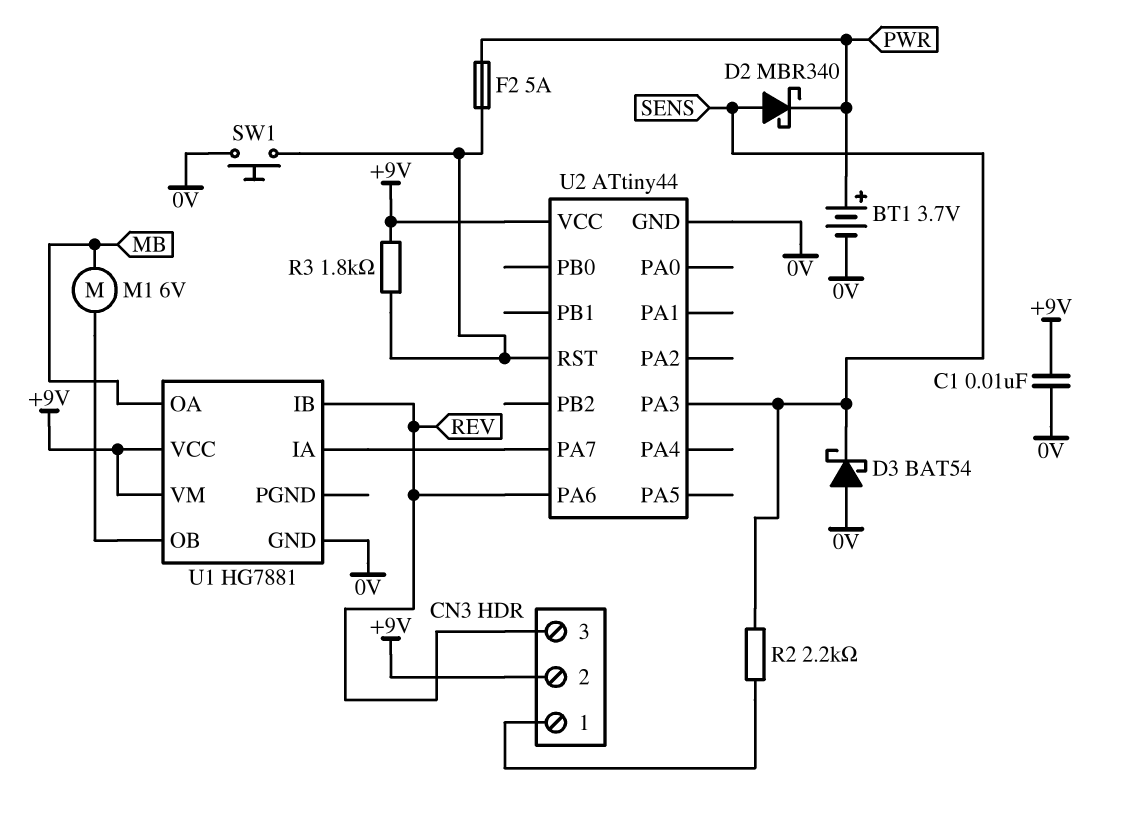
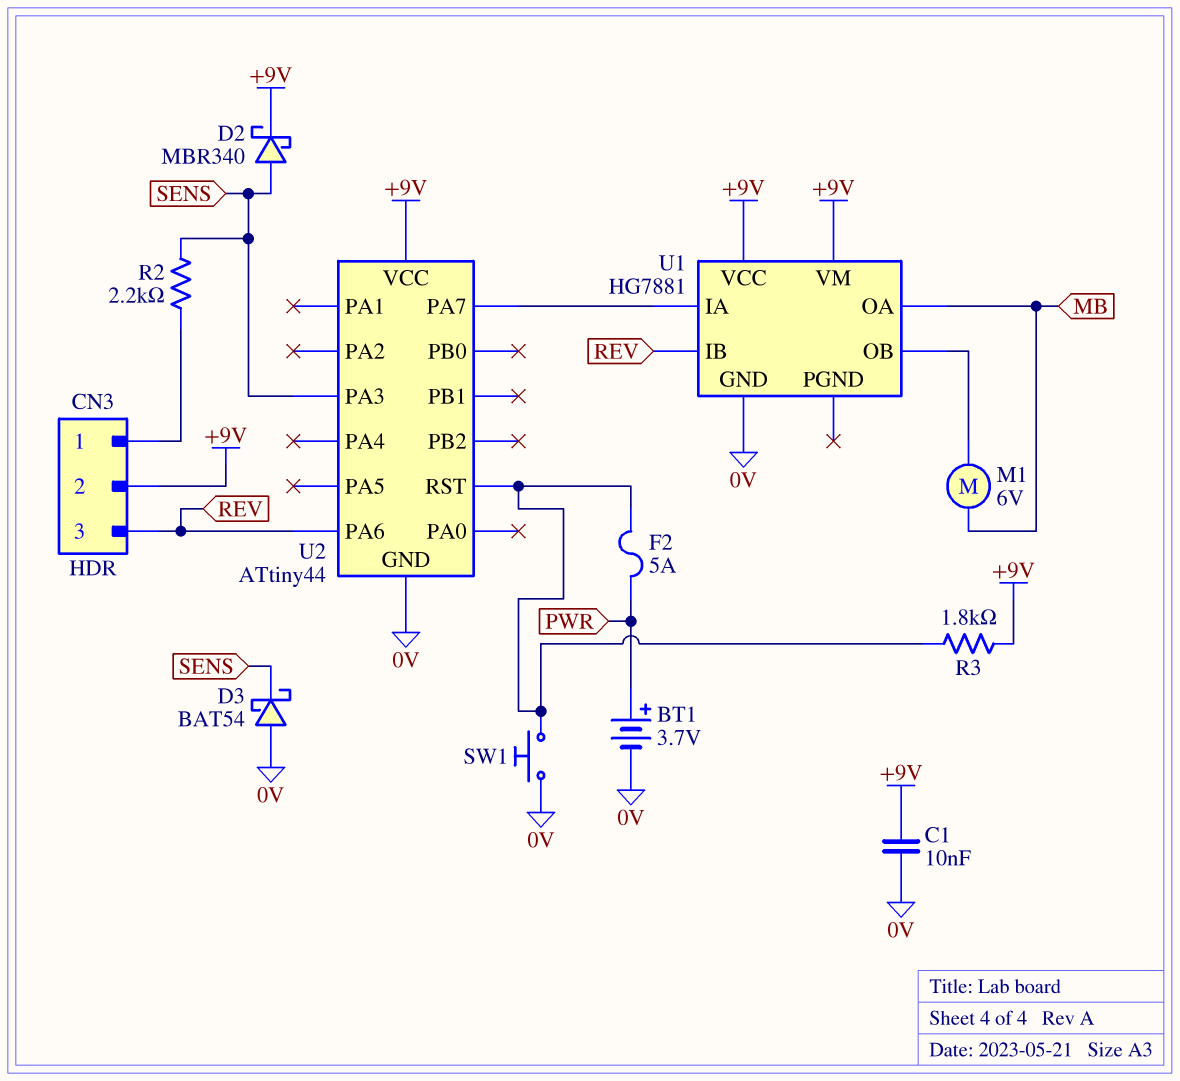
D2: schottky MBR340 (A SENS, K PWR) -> schottky MBR340 (A SENS, K +9V)

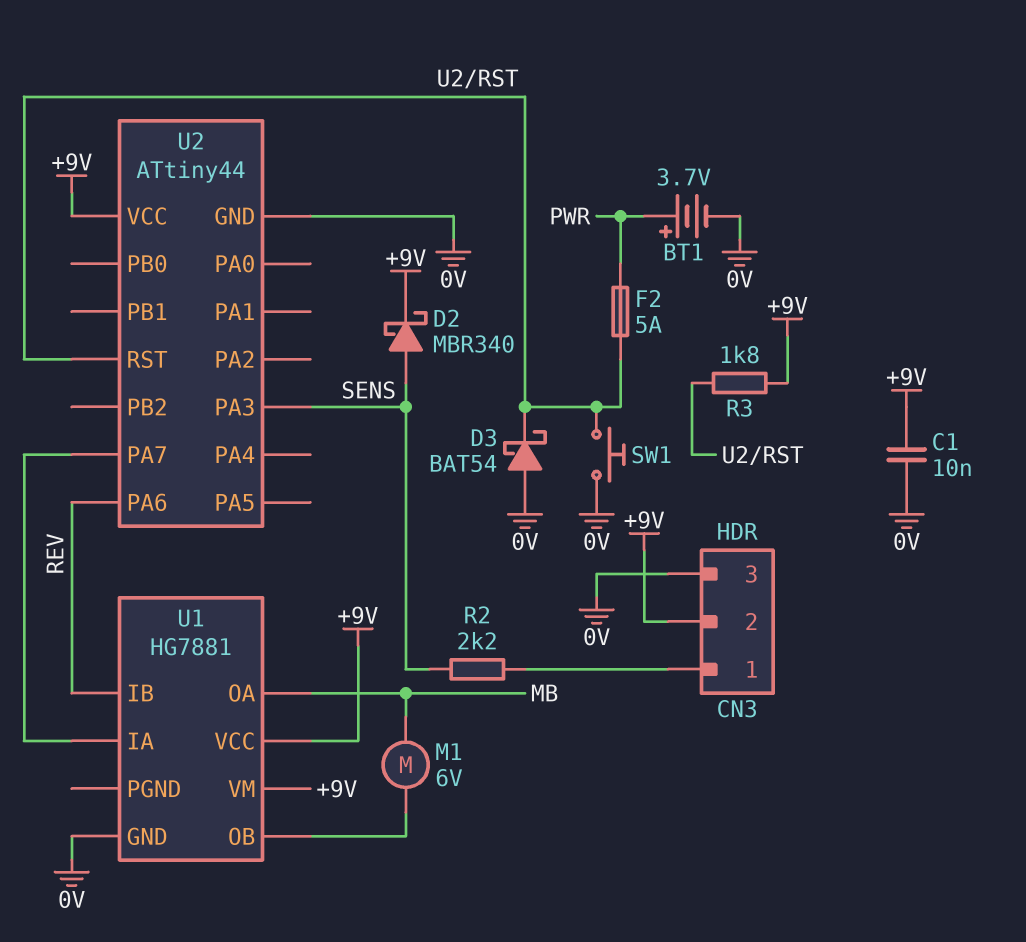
CN3 pin 3: REV -> 0V
D3: schottky BAT54 (A 0V, K SENS) -> schottky BAT54 (A 0V, K U2/RST)

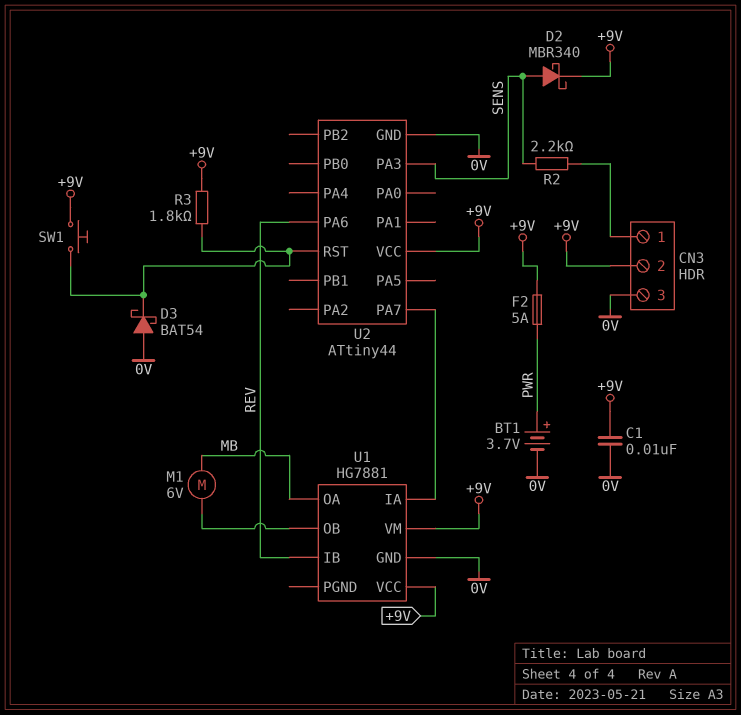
F2: 5A (PWR, U2/RST) -> 5A (+9V, PWR)
SW1: button (0V, U2/RST) -> button (+9V, U2/RST)

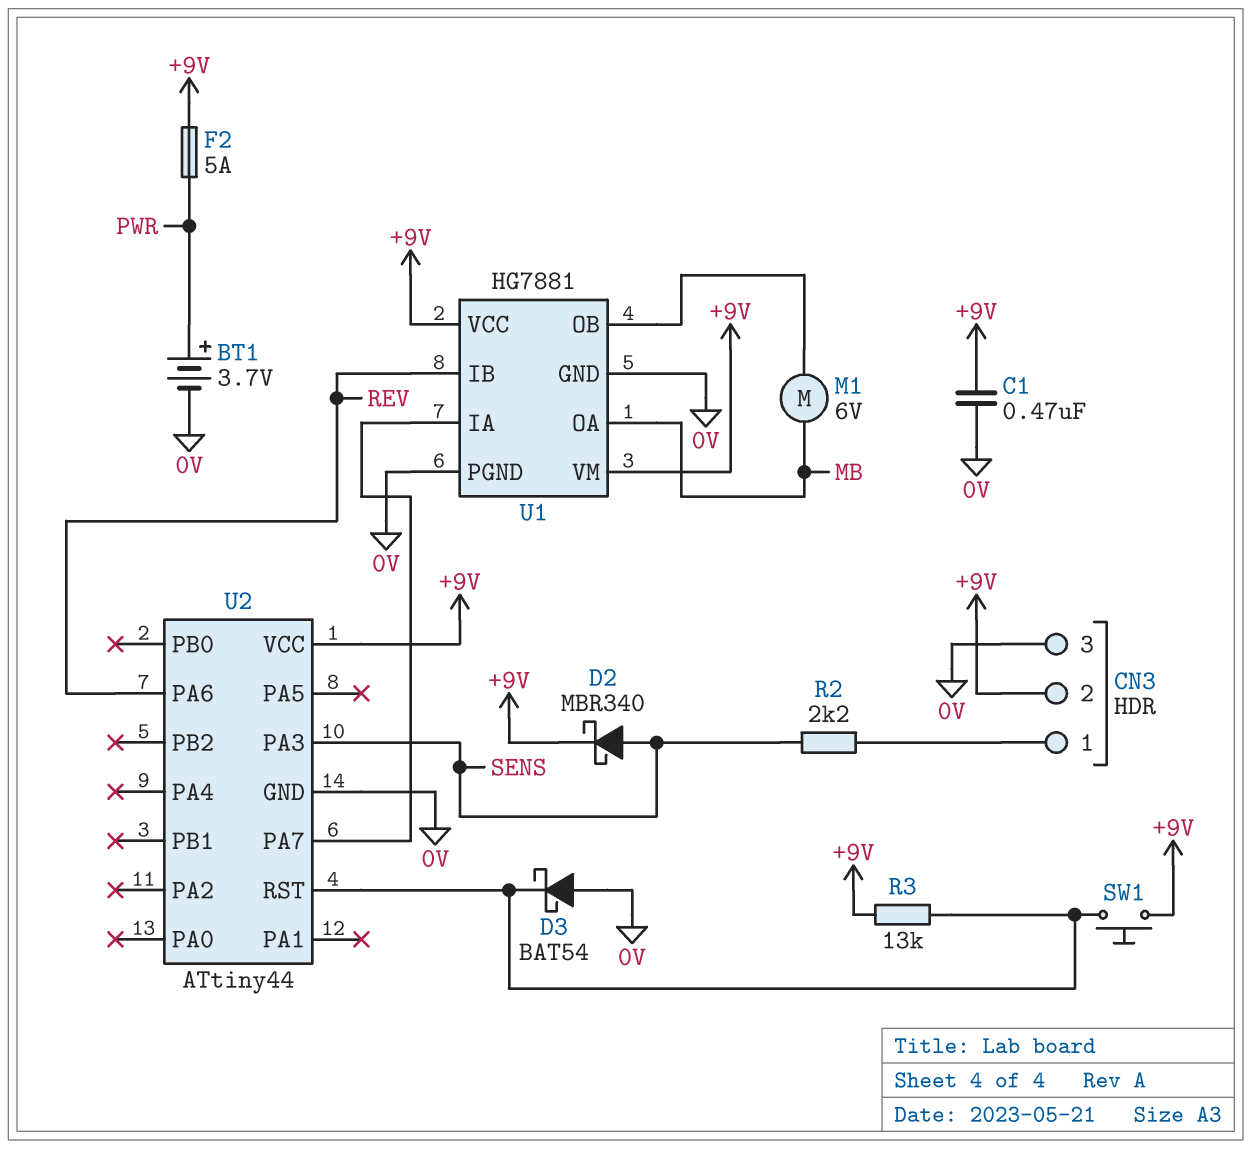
C1: 10nF (+9V, 0V) -> 470nF (+9V, 0V)
R3: 1.8k (+9V, U2/RST) -> 13k (+9V, U2/RST)
U1 pin PGND: none -> 0V

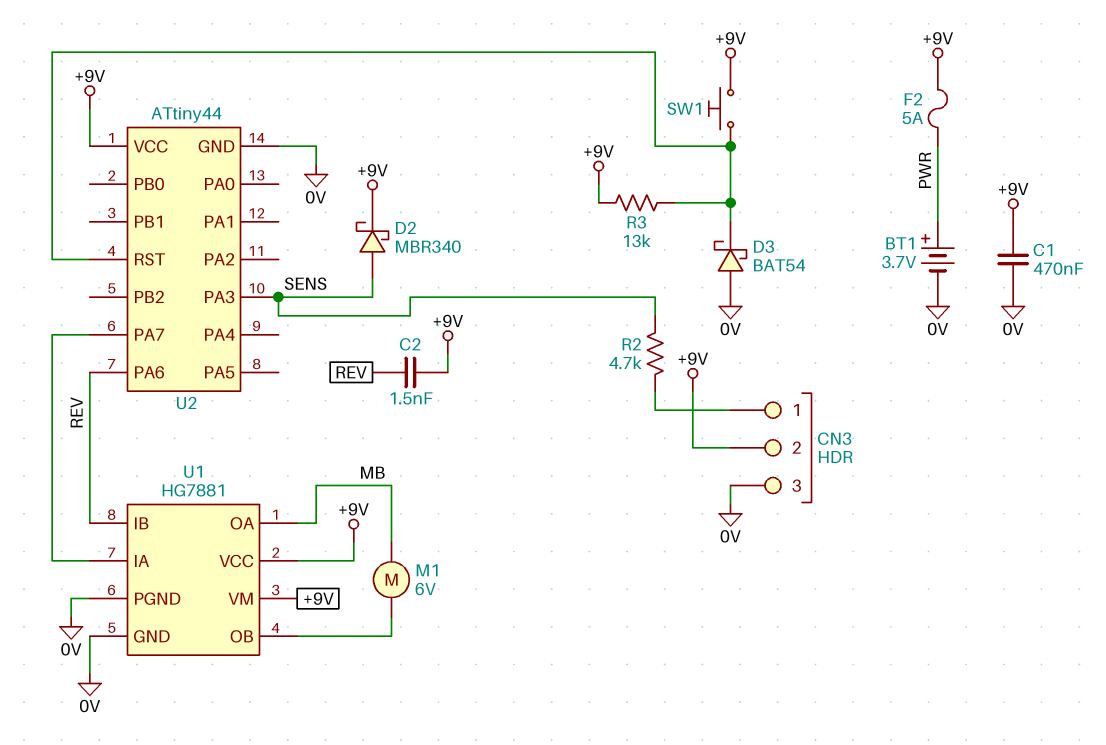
C2: none -> 1.5nF (+9V, REV)
R2: 2.2k (CN3/1, SENS) -> 4.7k (CN3/1, SENS)

